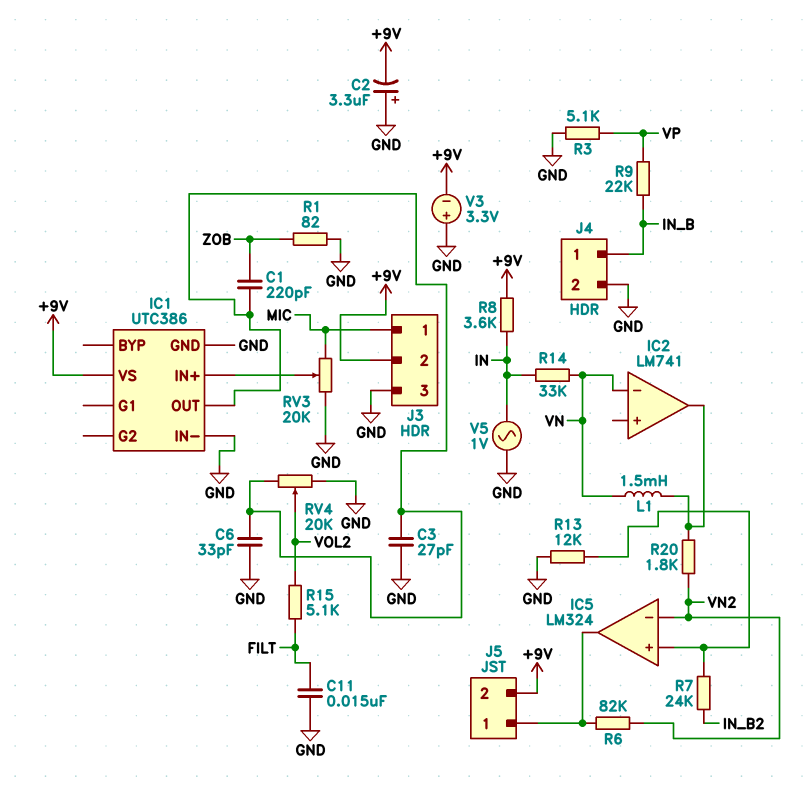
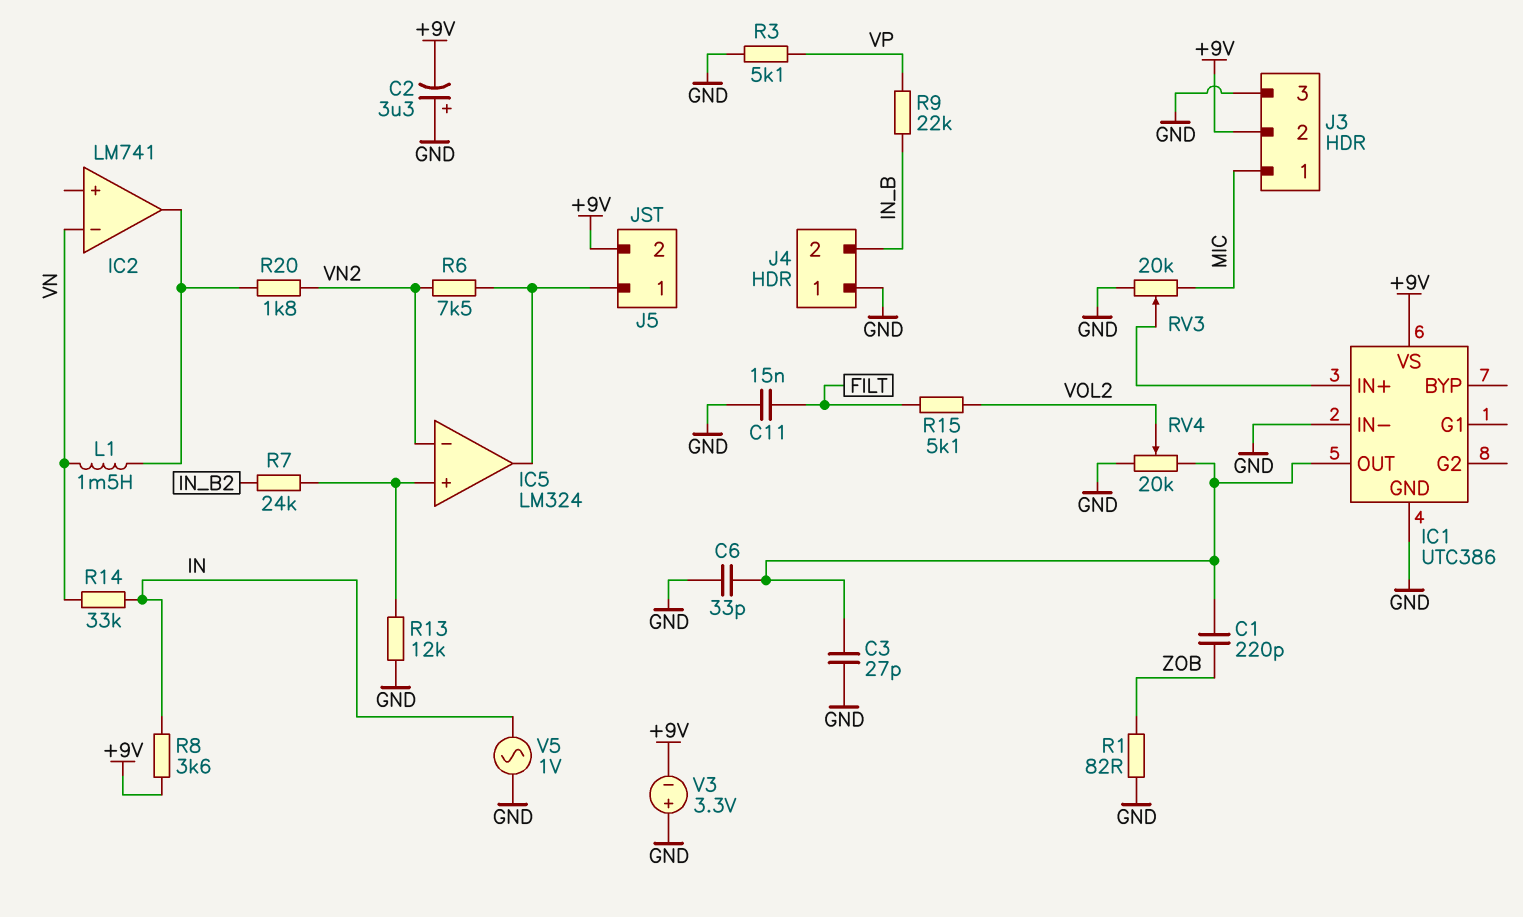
J4 pin 1: IN_B -> GND
J4 pin 2: GND -> IN_B
R6: 82k (IC5/out, VN2) -> 7.5k (IC5/out, VN2)

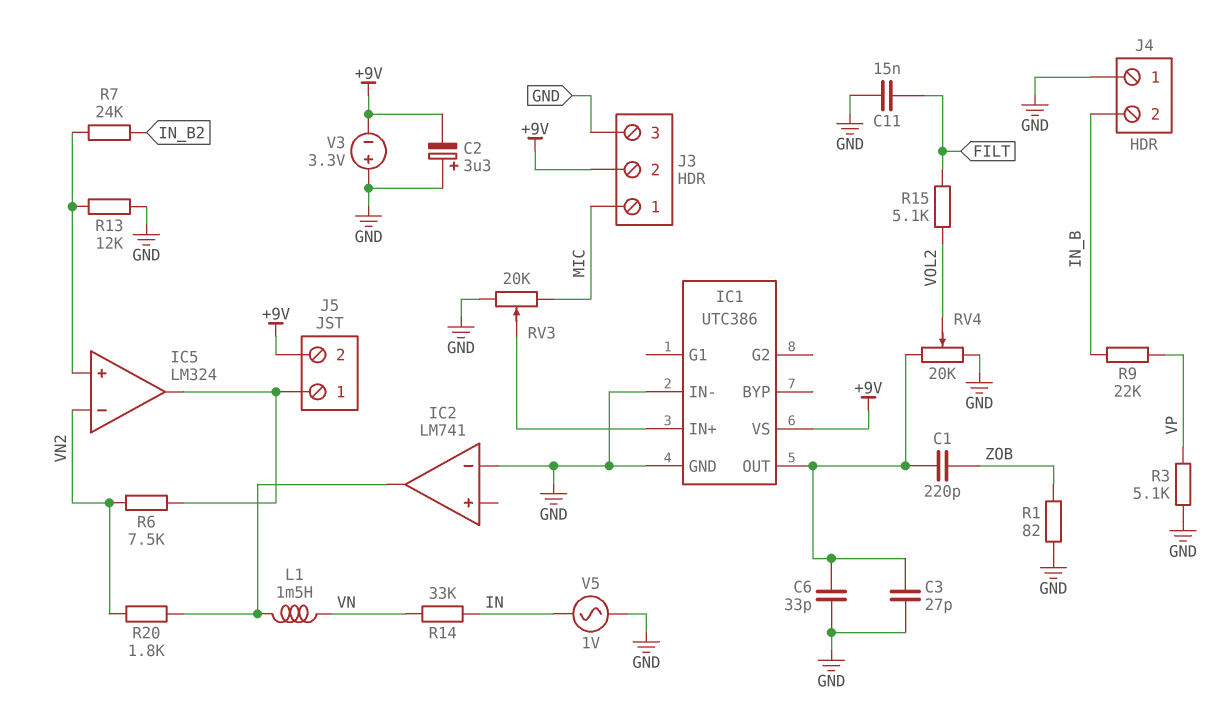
IC2 pin in-: VN -> GND
R8: 3.6k (+9V, IN) -> none

